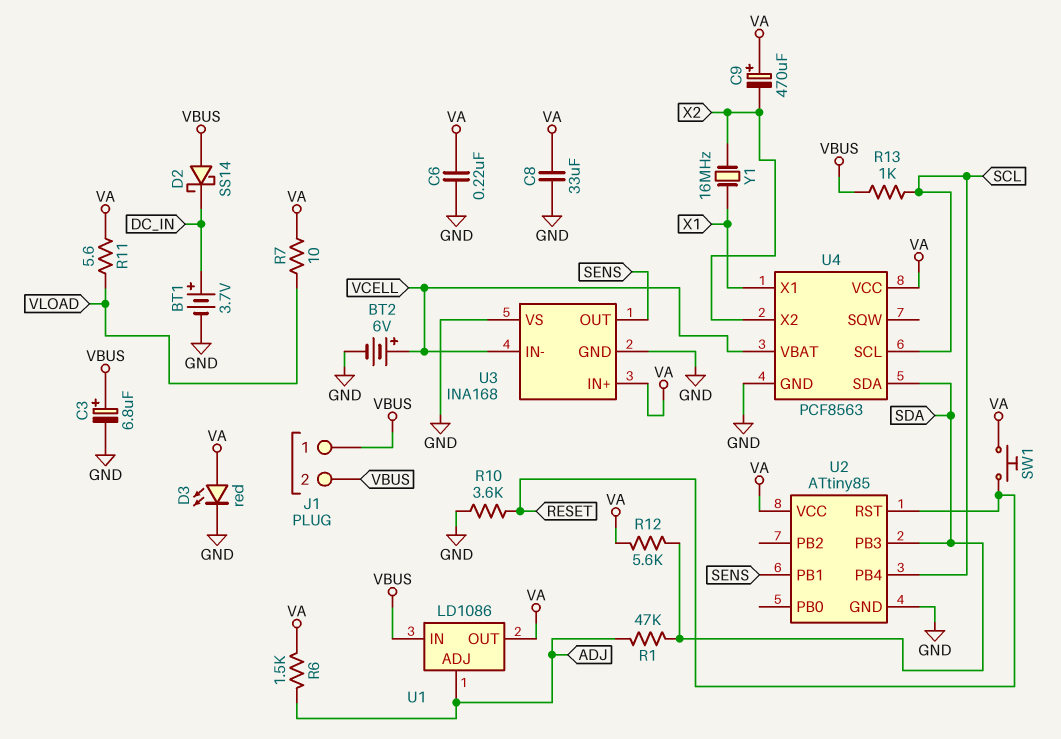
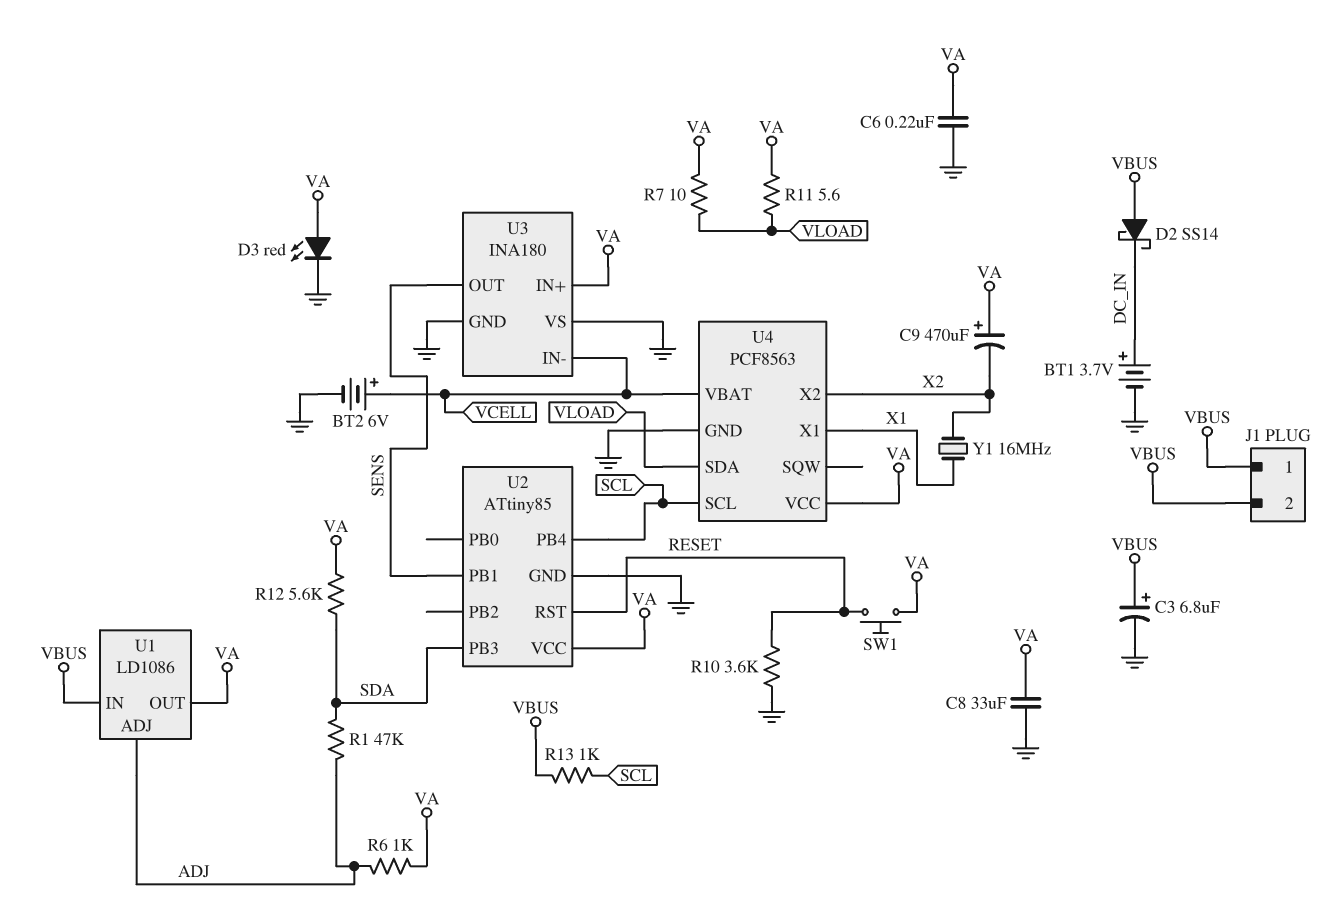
R6: 1.5k (ADJ, VA) -> 1k (ADJ, VA)
U3: INA168 -> INA180
U4 pin SDA: SDA -> VLOAD

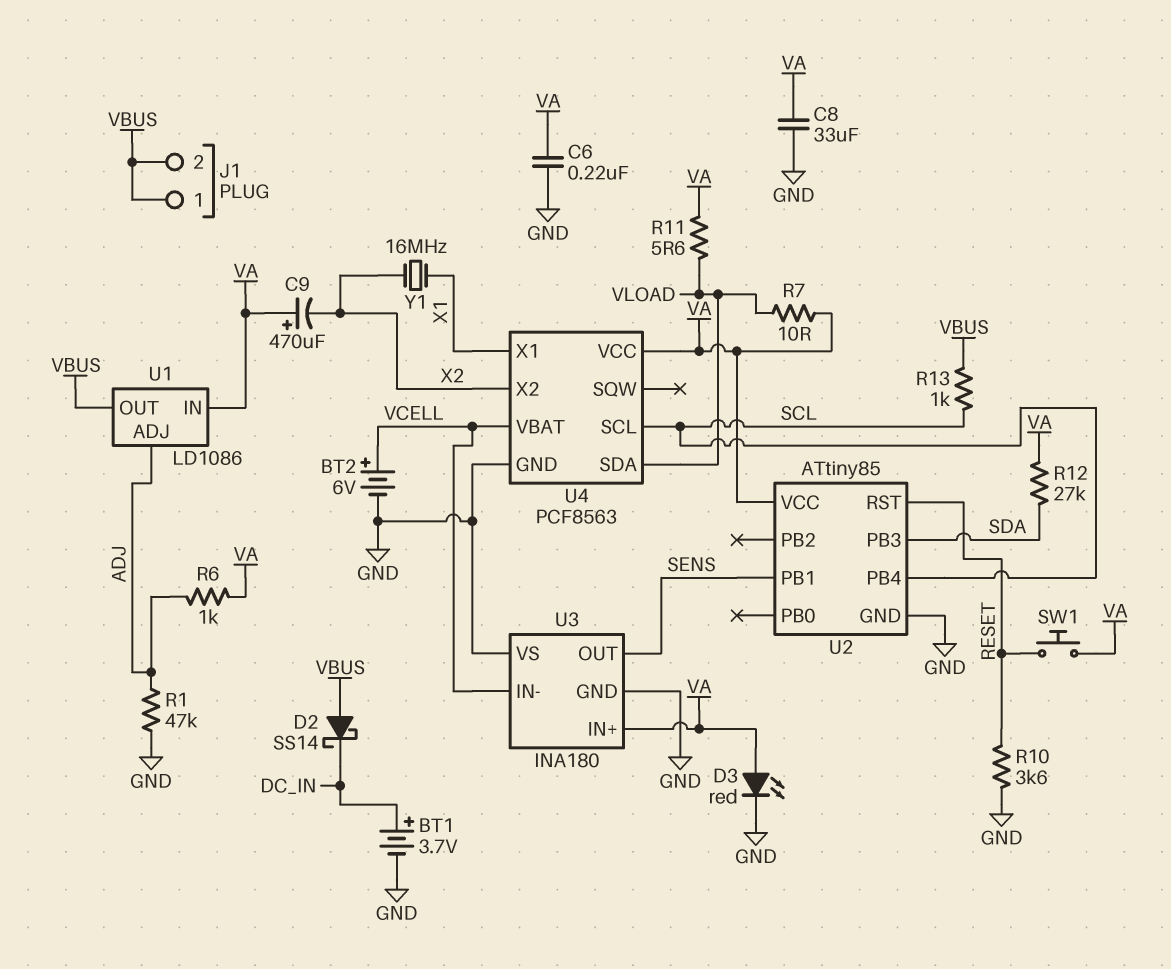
C3: 6.8uF (plus VBUS, minus GND) -> none
R1: 47k (ADJ, SDA) -> 47k (ADJ, GND)
R12: 5.6k (SDA, VA) -> 27k (SDA, VA)
U1 pin IN: VBUS -> VA
U1 pin OUT: VA -> VBUS

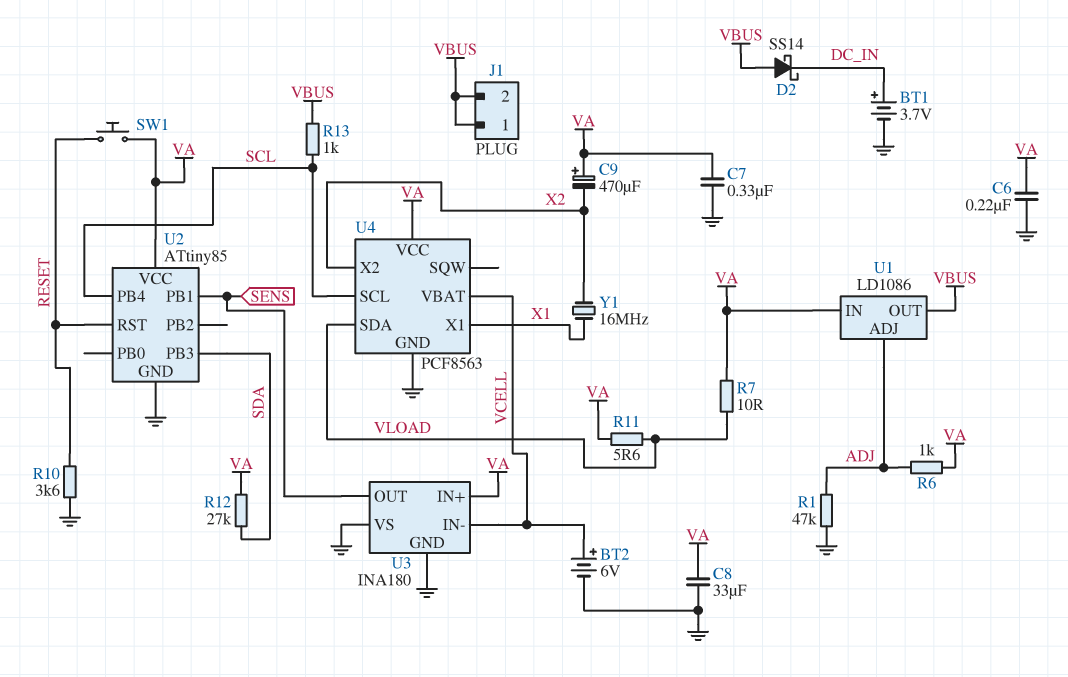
C7: none -> 330nF (GND, VA)
D3: LED red (A VA, K GND) -> none

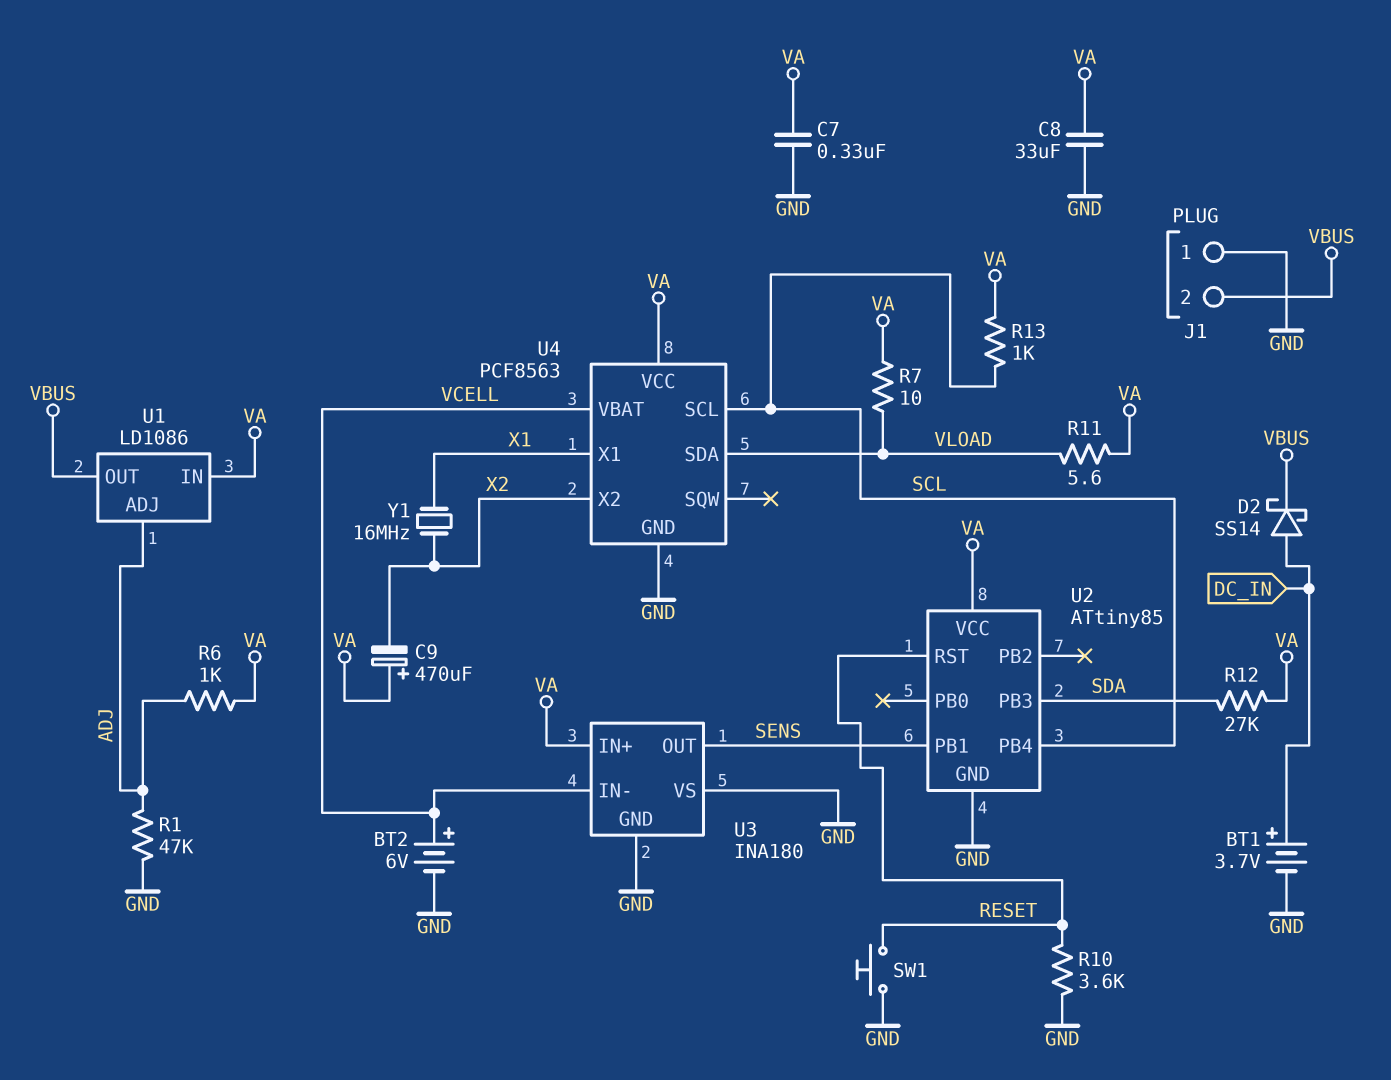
C6: 220nF (GND, VA) -> none
D2: schottky SS14 (A VBUS, K DC_IN) -> schottky SS14 (A DC_IN, K VBUS)
J1 pin 1: VBUS -> GND
R13: 1k (SCL, VBUS) -> 1k (SCL, VA)
SW1: button (RESET, VA) -> button (GND, RESET)

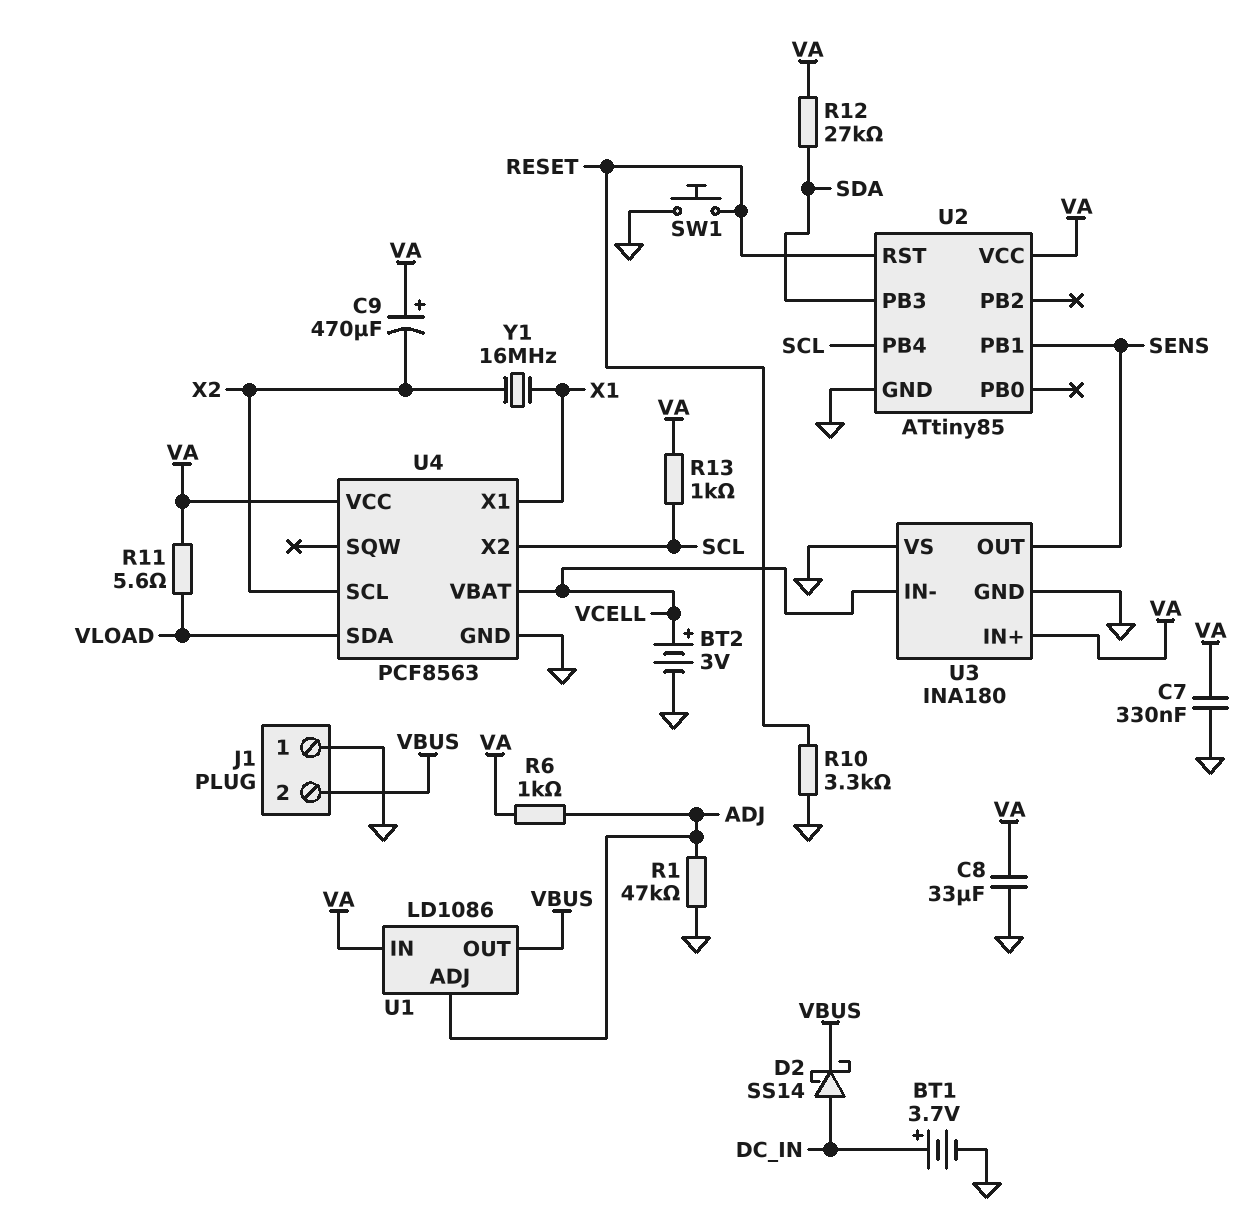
BT2: 6V (plus VCELL, minus GND) -> 3V (plus VCELL, minus GND)
R7: 10 (VA, VLOAD) -> none
R10: 3.6k (GND, RESET) -> 3.3k (GND, RESET)
U4 pin SCL: SCL -> X2
U4 pin X2: X2 -> SCL

